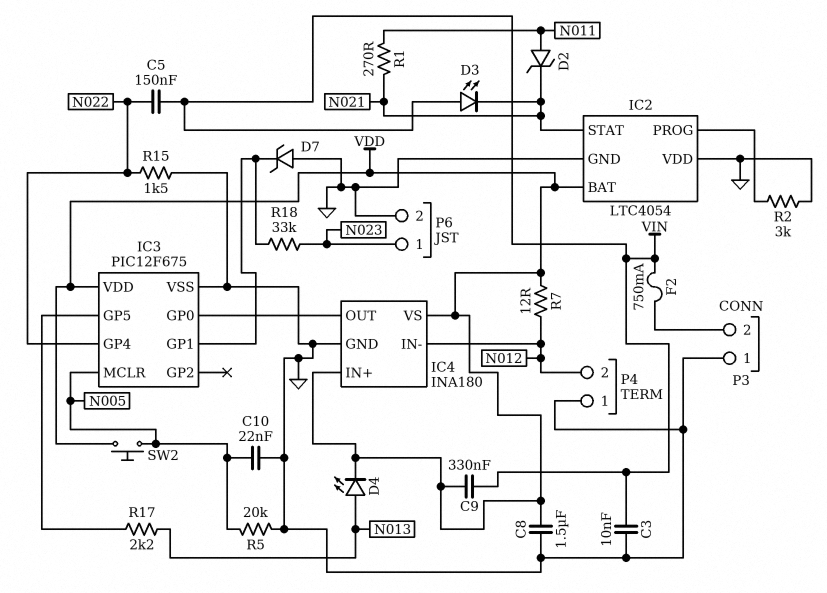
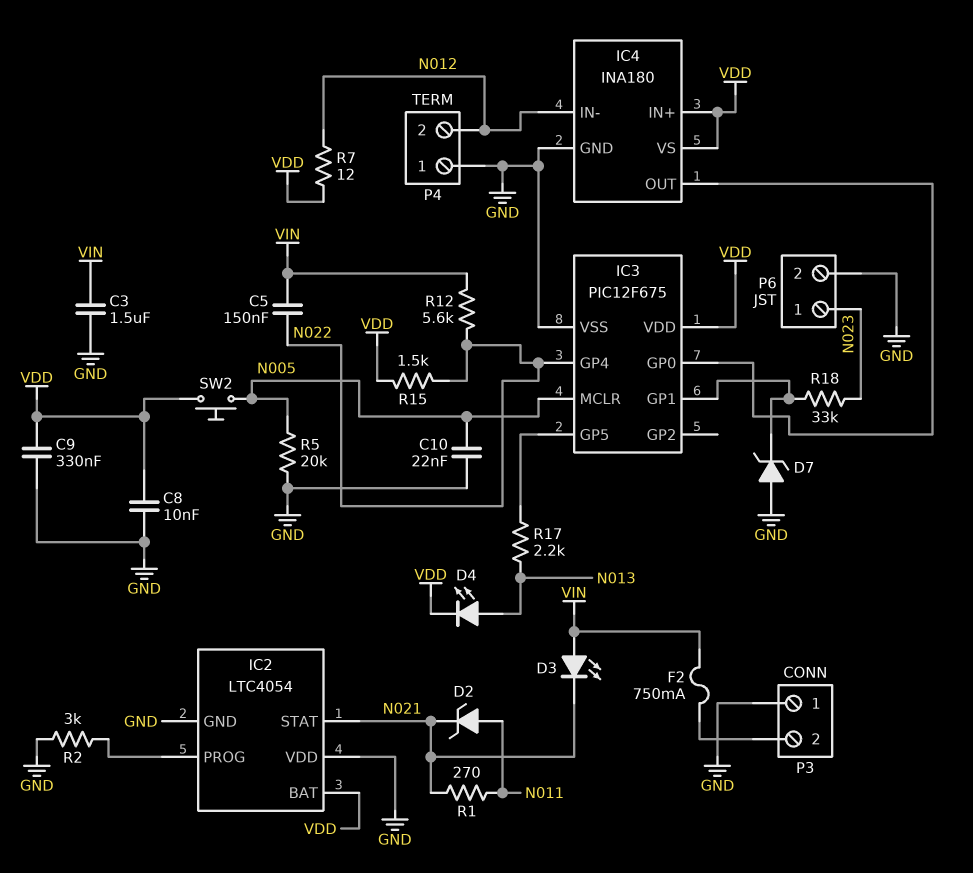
C3: 10nF (GND, VIN) -> 1.5uF (GND, VIN)
C8: 1.5uF (GND, VDD) -> 10nF (GND, VDD)
C9: 330nF (VDD, VIN) -> 330nF (GND, VDD)
R12: none -> 5.6k (N022, VIN)
R15: 1.5k (GND, N022) -> 1.5k (N022, VDD)

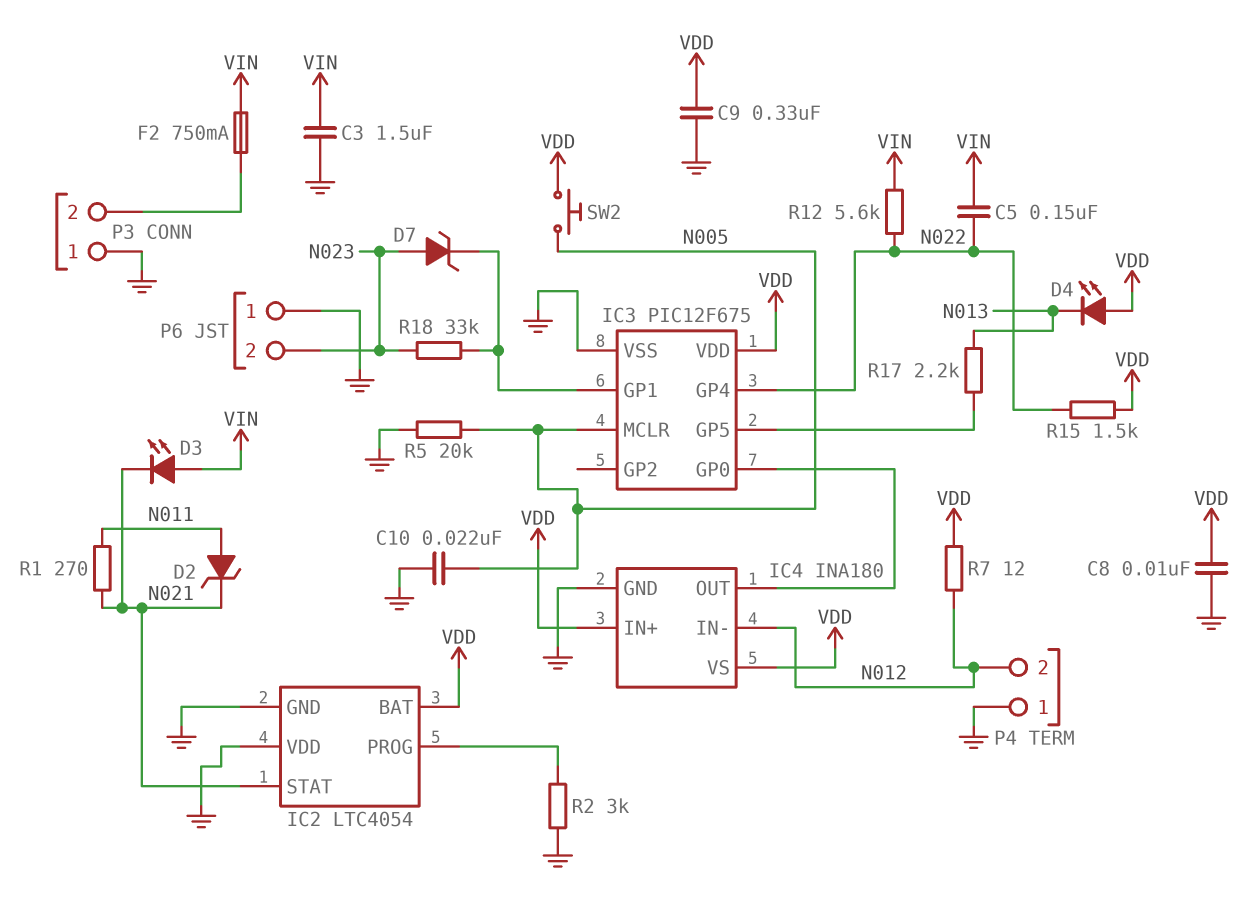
D4: LED (A N013, K VDD) -> LED (A VDD, K N013)
D7: zener (A GND, K IC3/GP1) -> zener (A N023, K IC3/GP1)
P6 pin 1: N023 -> GND
P6 pin 2: GND -> N023

